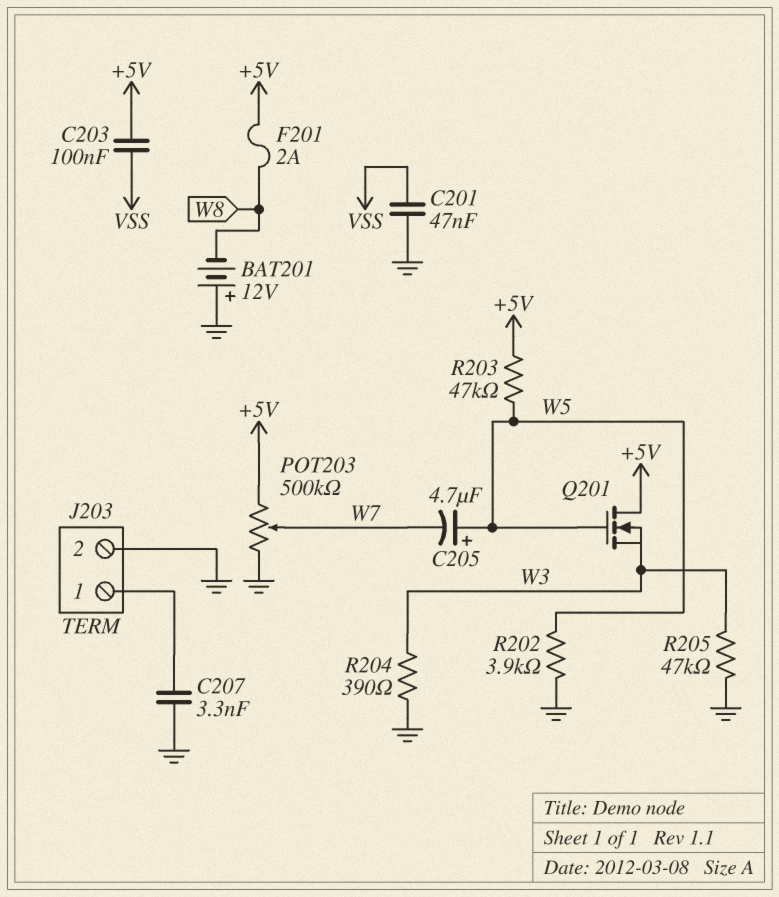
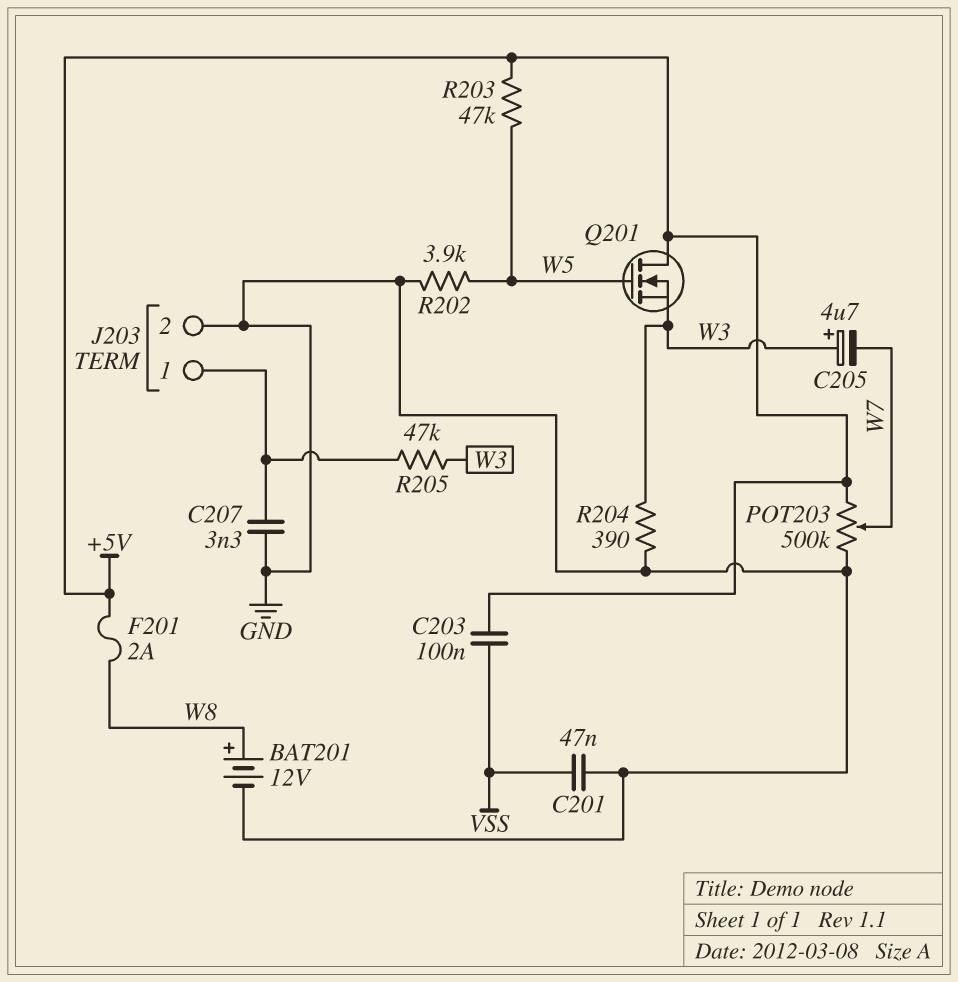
BAT201: 12V (plus GND, minus W8) -> 12V (plus W8, minus GND)
C205: 4.7uF (plus W5, minus W7) -> 4.7uF (plus W3, minus W7)
R205: 47k (GND, W3) -> 47k (J203/1, W3)

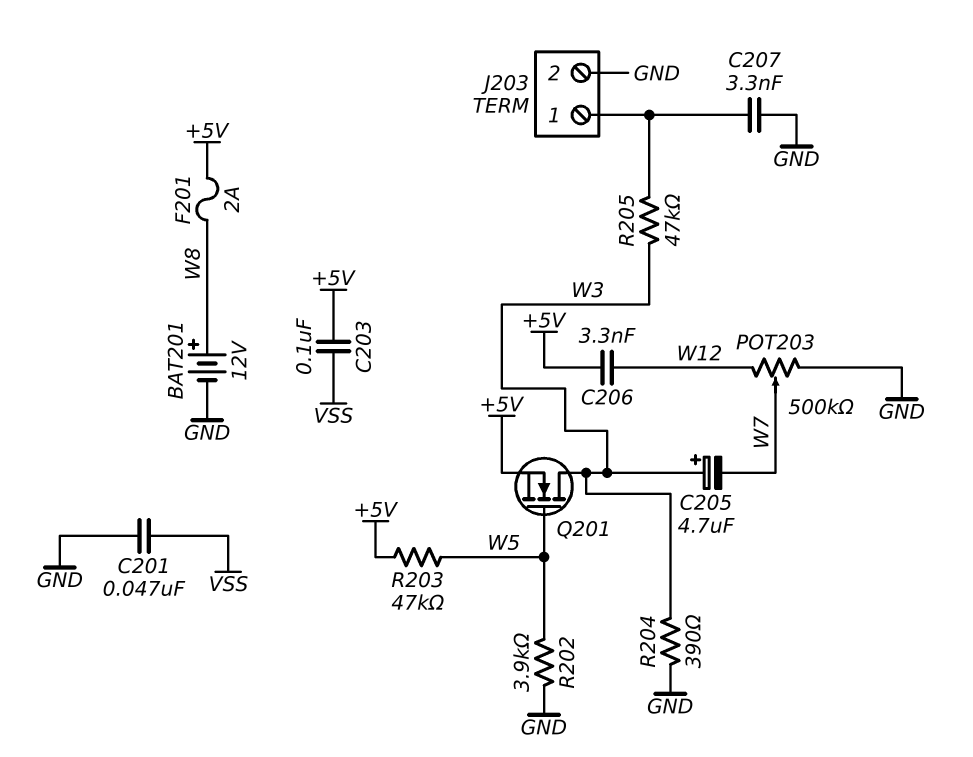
C206: none -> 3.3nF (+5V, W12)
POT203: 500k (+5V, GND, wiper W7) -> 500k (GND, W12, wiper W7)
Q201: NMOS (G W5, D +5V, S W3) -> NMOS (G W5, D W3, S +5V)

